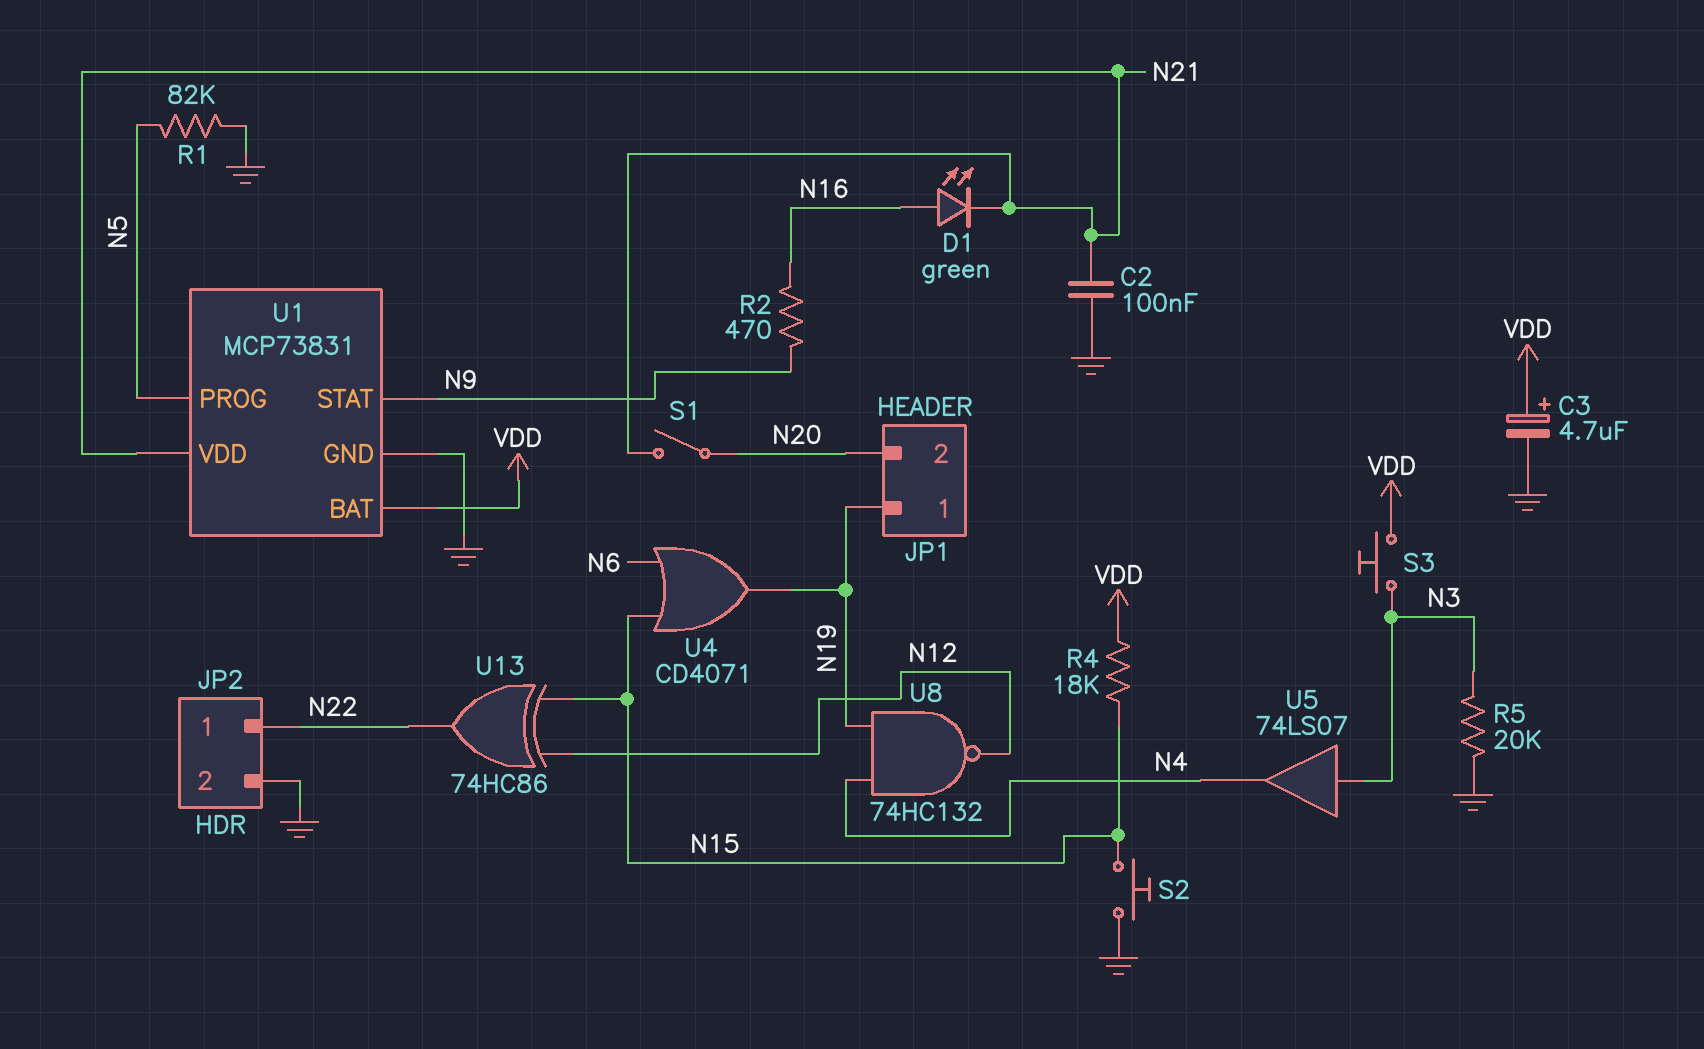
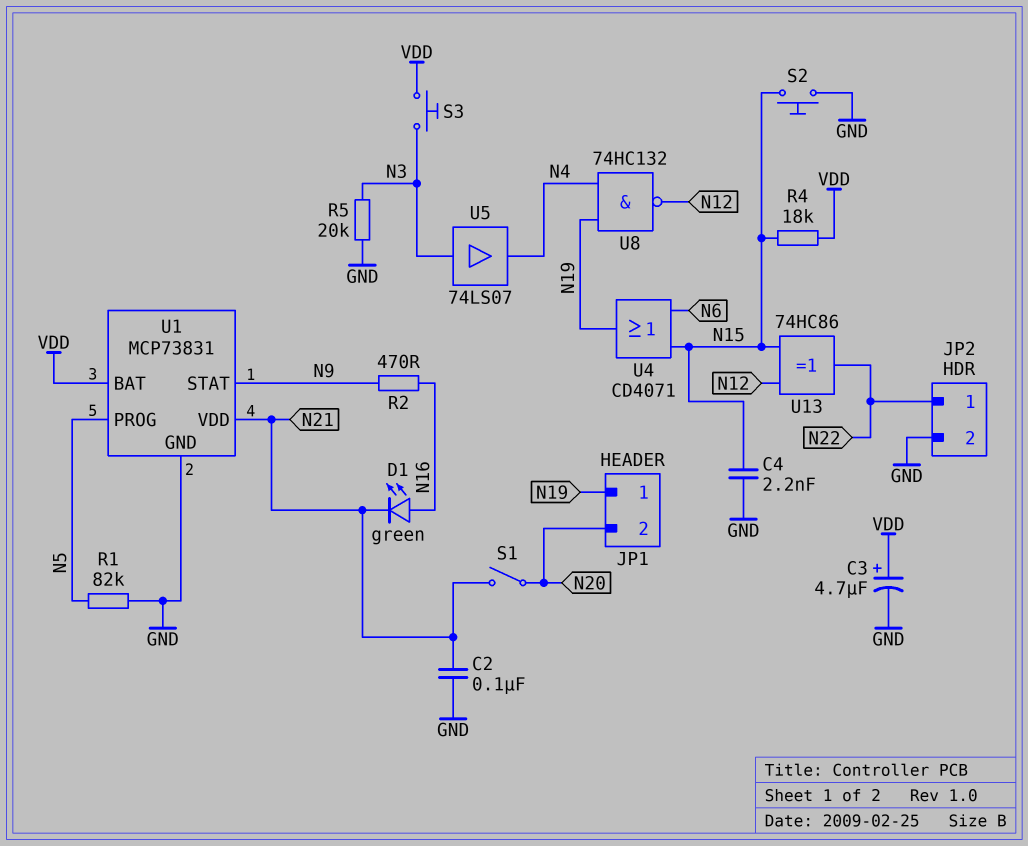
C4: none -> 2.2nF (GND, N15)

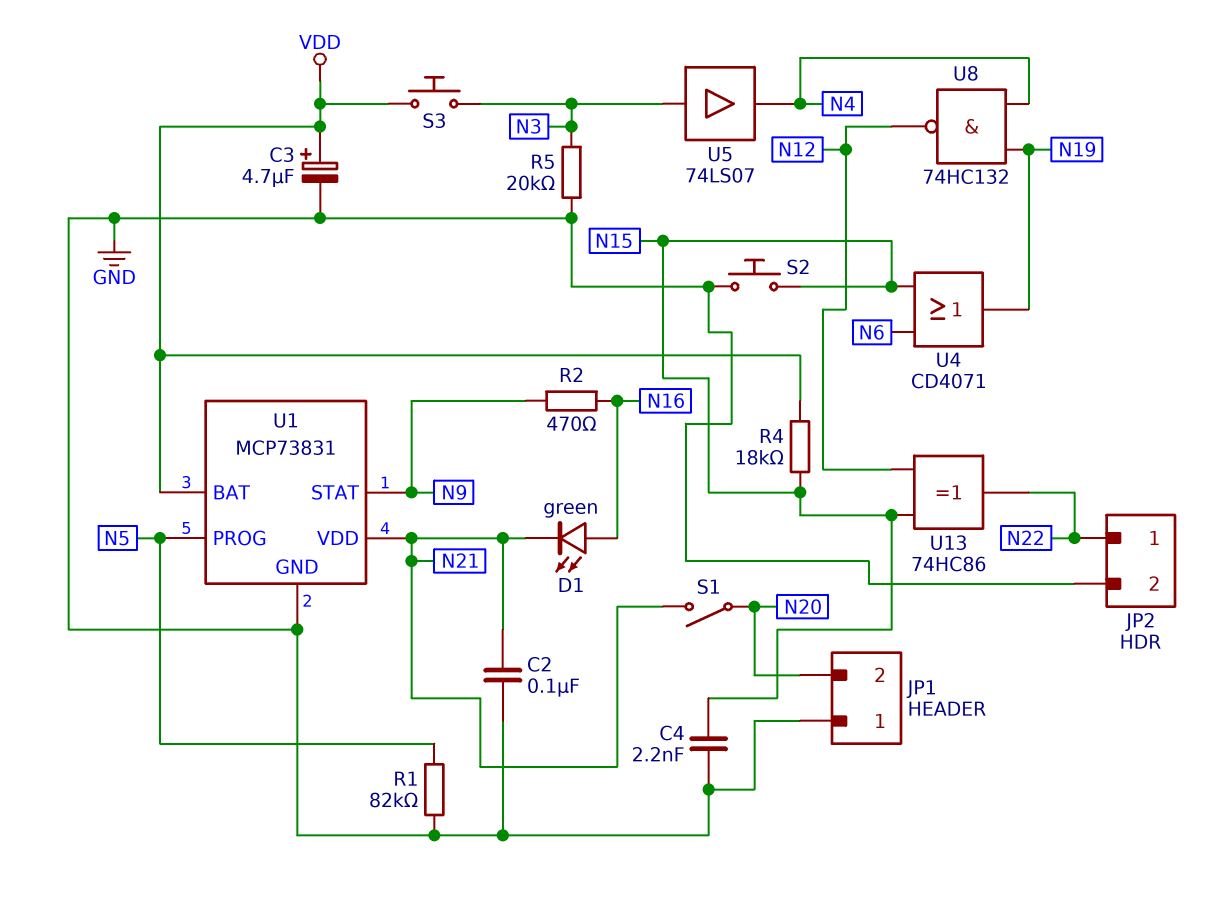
JP1 pin 1: N19 -> GND

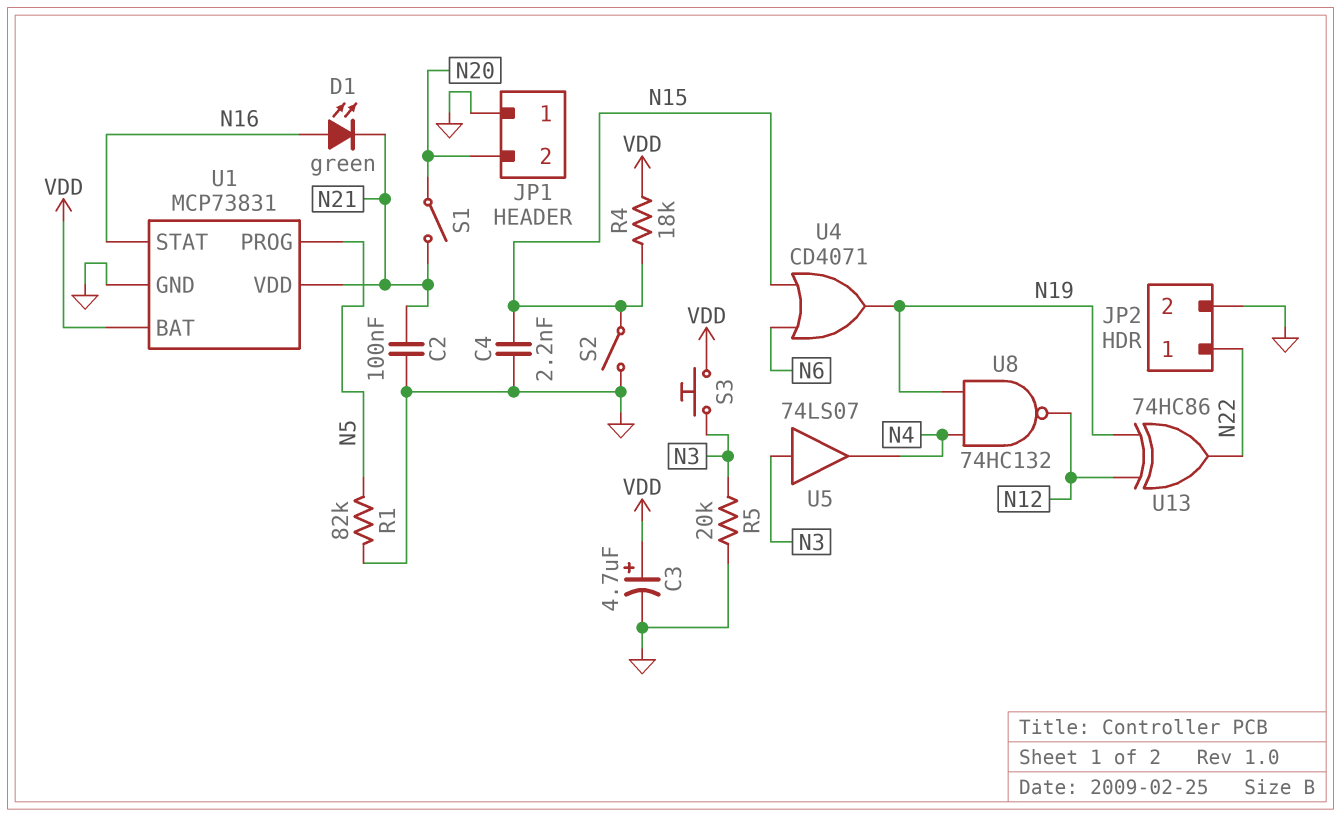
R2: 470 (N9, N16) -> none
S2: button (GND, N15) -> switch (GND, N15)
U1 pin STAT: N9 -> N16
U13: XOR 74HC86 (in N12, in N15, out N22) -> XOR 74HC86 (in N12, in N19, out N22)

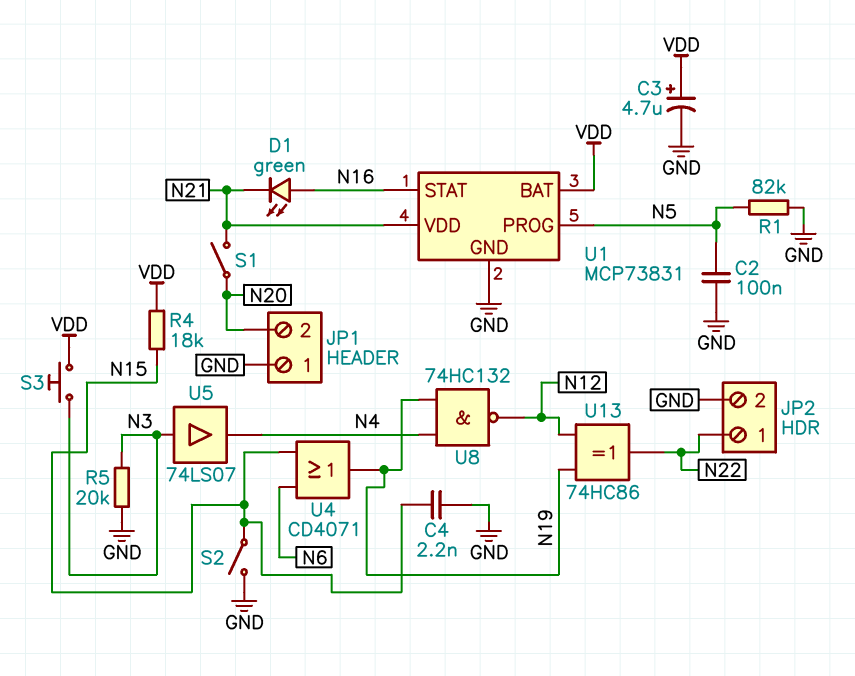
C2: 100nF (GND, N21) -> 100nF (GND, N5)

